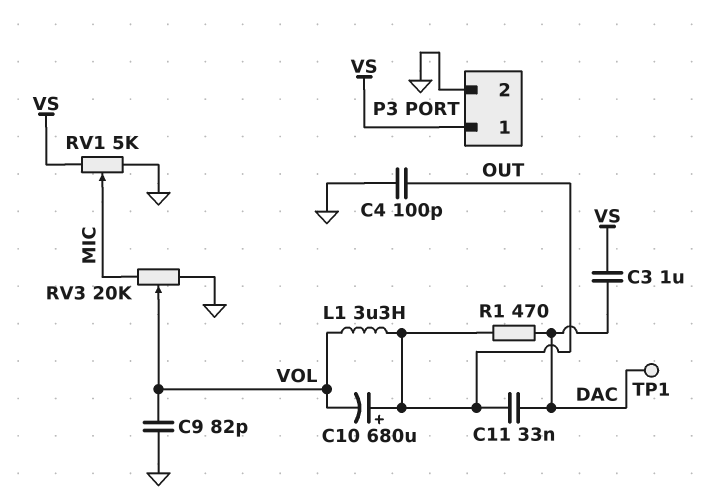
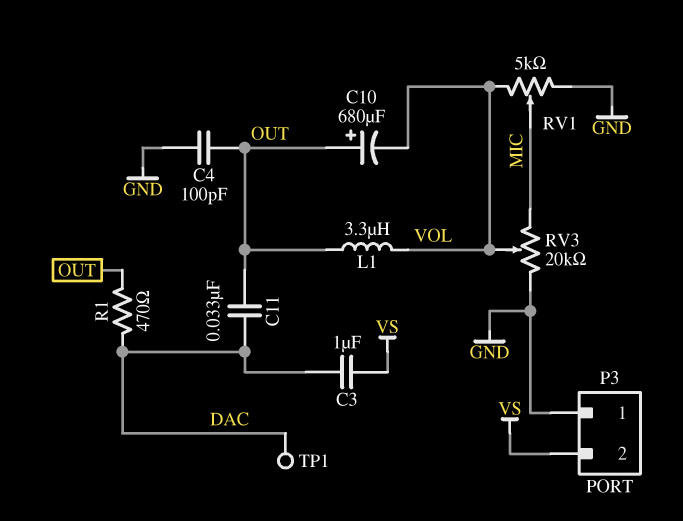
C9: 82pF (GND, VOL) -> none
P3 pin 1: VS -> GND
P3 pin 2: GND -> VS
RV1: 5k (GND, VS, wiper MIC) -> 5k (GND, VOL, wiper MIC)

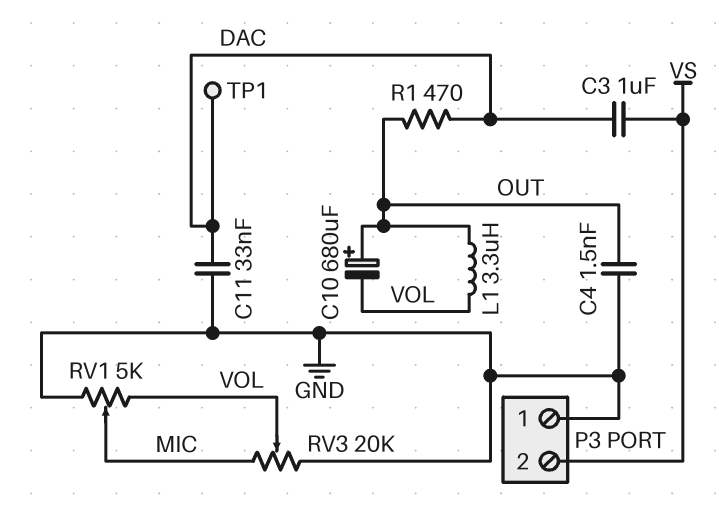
C4: 100pF (GND, OUT) -> 1.5nF (GND, OUT)
C11: 33nF (DAC, OUT) -> 33nF (DAC, GND)

